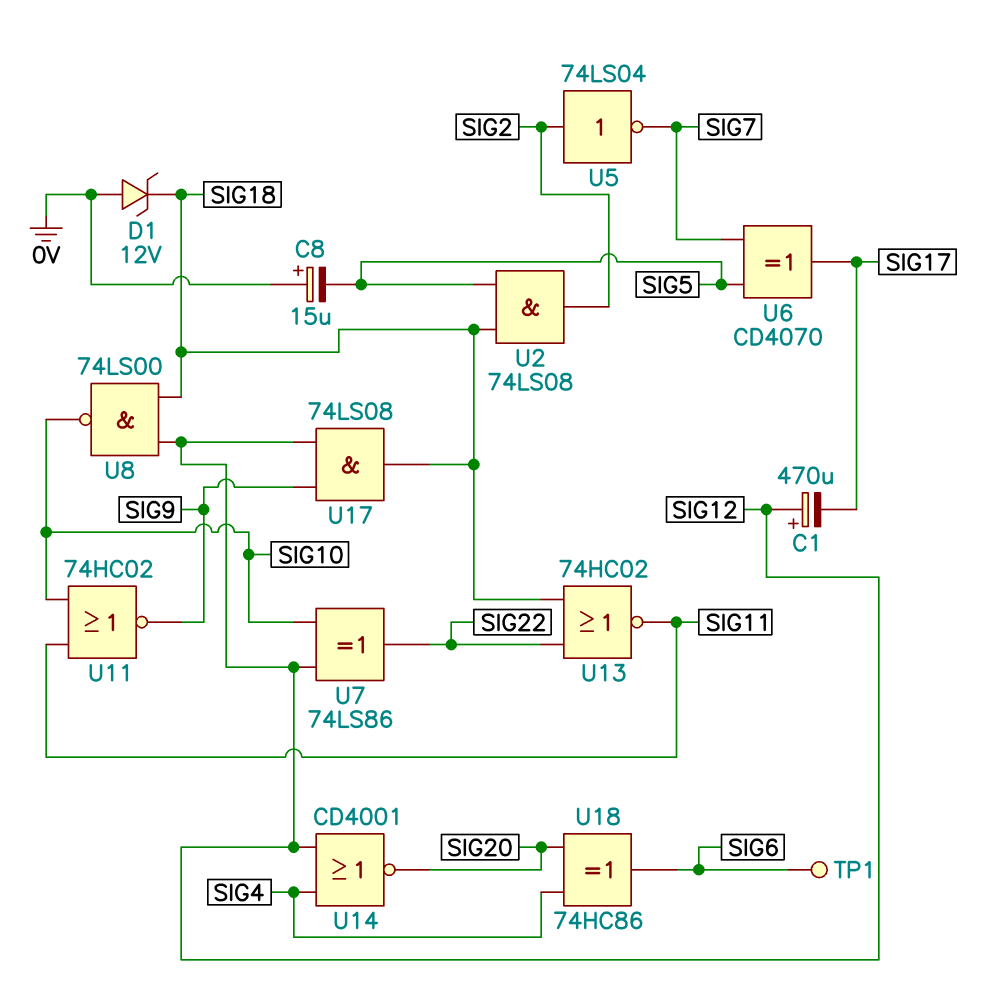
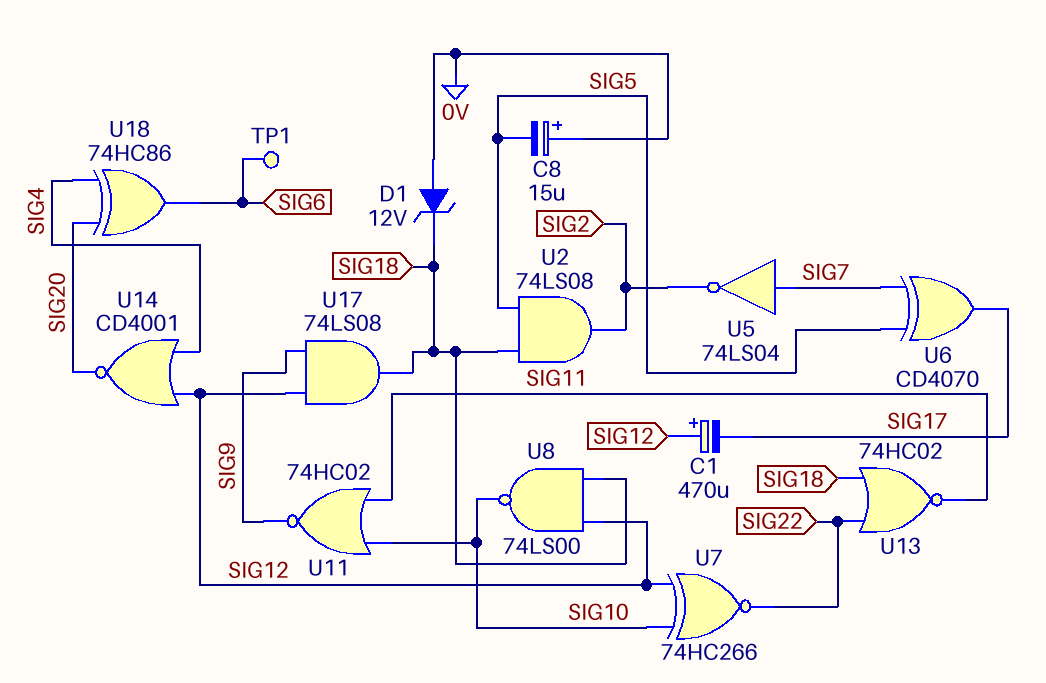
U5: NOT 74LS04 (in SIG2, out SIG7) -> NOT 74LS04 (in SIG7, out SIG2)
U7: XOR 74LS86 (in SIG10, in SIG12, out SIG22) -> XNOR 74HC266 (in SIG10, in SIG12, out SIG22)

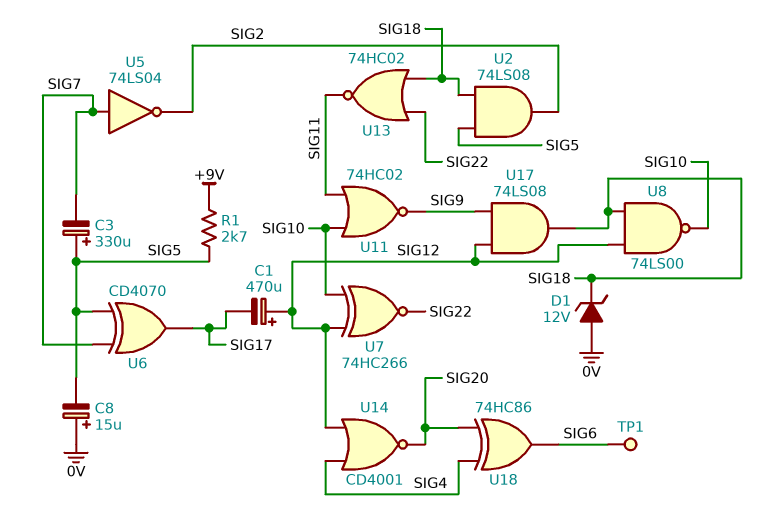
C3: none -> 330uF (plus SIG5, minus SIG7)
R1: none -> 2.7k (+9V, SIG5)

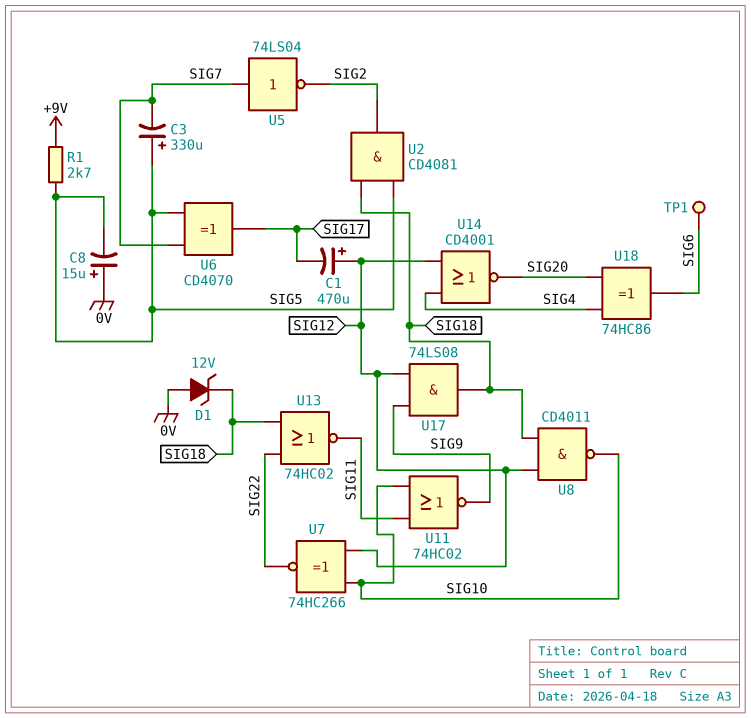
U2: AND 74LS08 (in SIG5, in SIG18, out SIG2) -> AND CD4081 (in SIG5, in SIG18, out SIG2)
U8: NAND 74LS00 (in SIG12, in SIG18, out SIG10) -> NAND CD4011 (in SIG12, in SIG18, out SIG10)

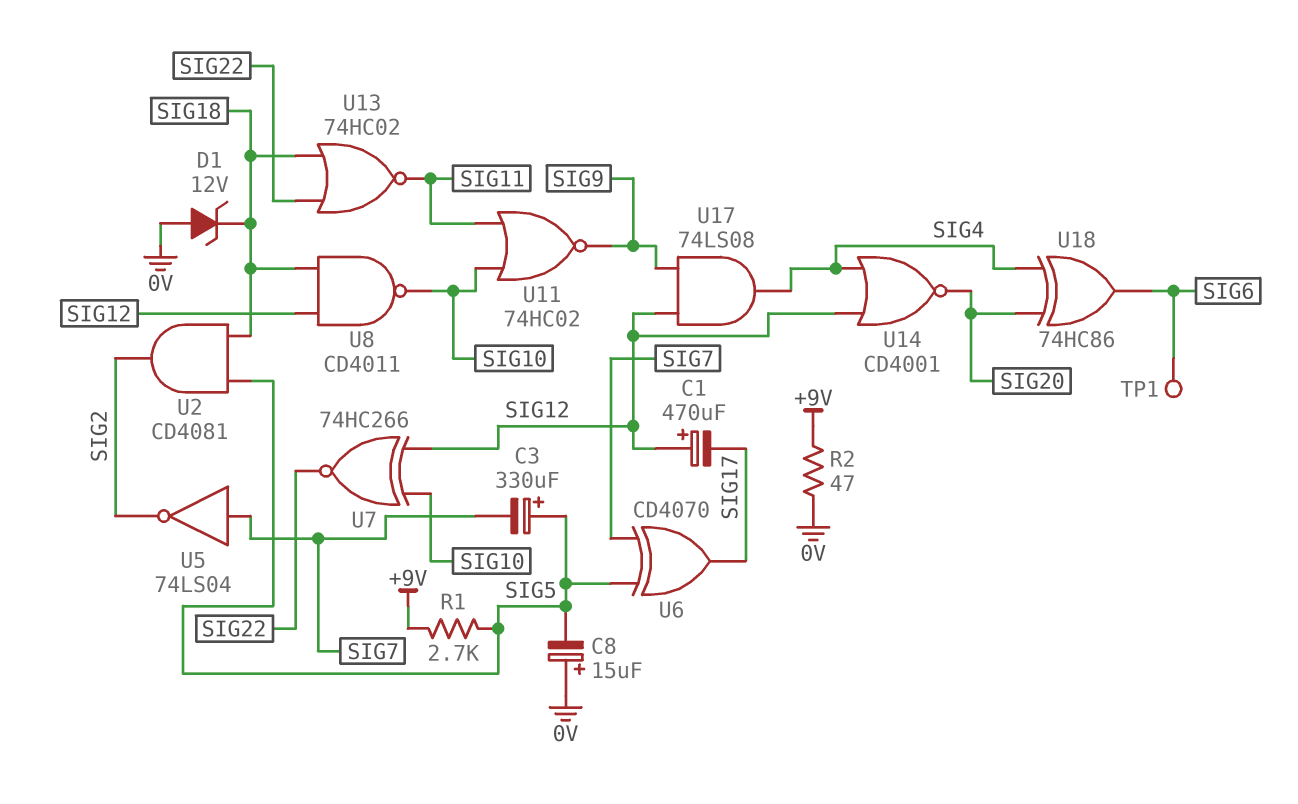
R2: none -> 47 (+9V, 0V)
U17: AND 74LS08 (in SIG9, in SIG12, out SIG18) -> AND 74LS08 (in SIG9, in SIG12, out SIG4)

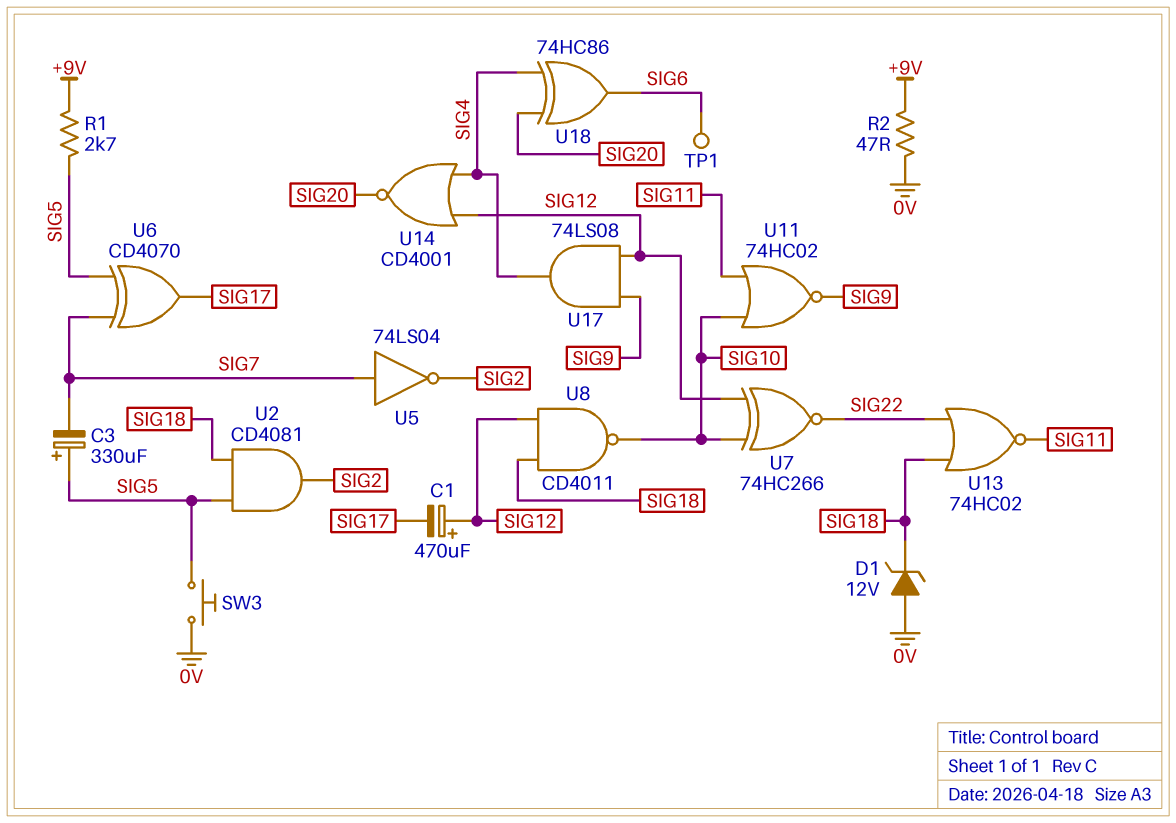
C8: 15uF (plus 0V, minus SIG5) -> none
SW3: none -> button (0V, SIG5)

